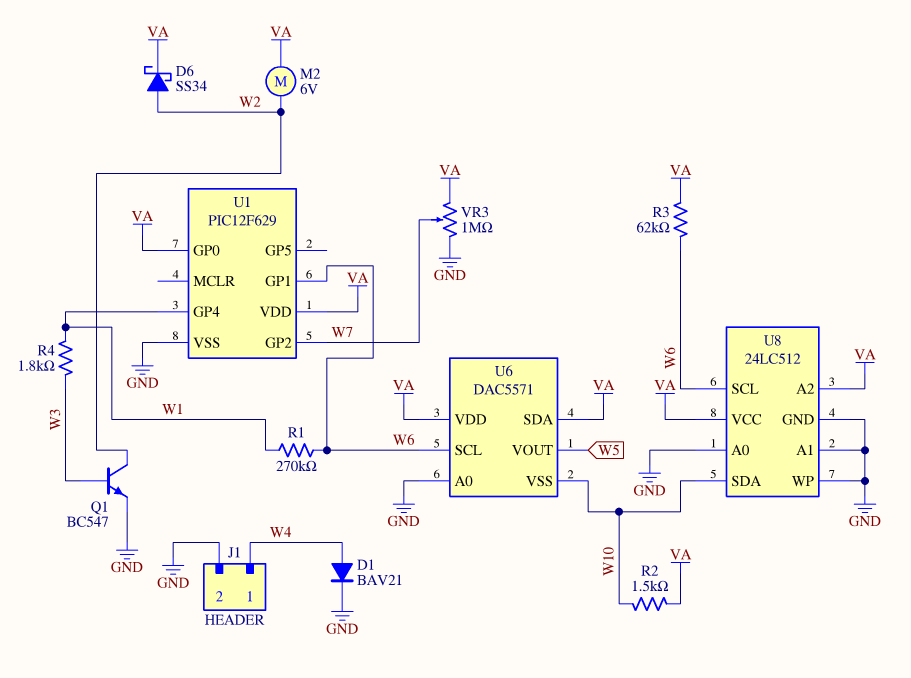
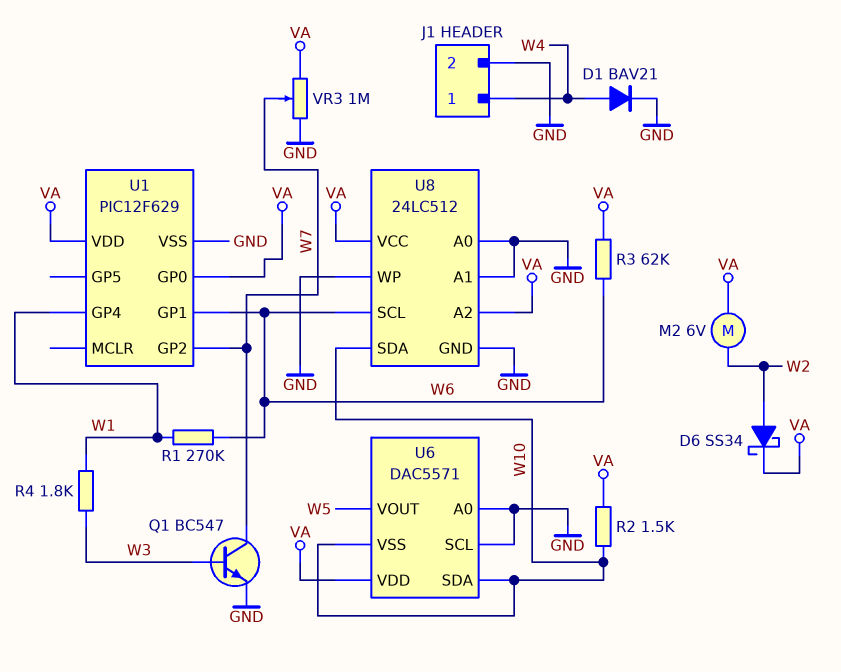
Q1: NPN BC547 (B W3, C W2, E GND) -> NPN BC547 (B W3, C W7, E GND)
U6 pin SCL: W6 -> GND
U6 pin SDA: VA -> W10

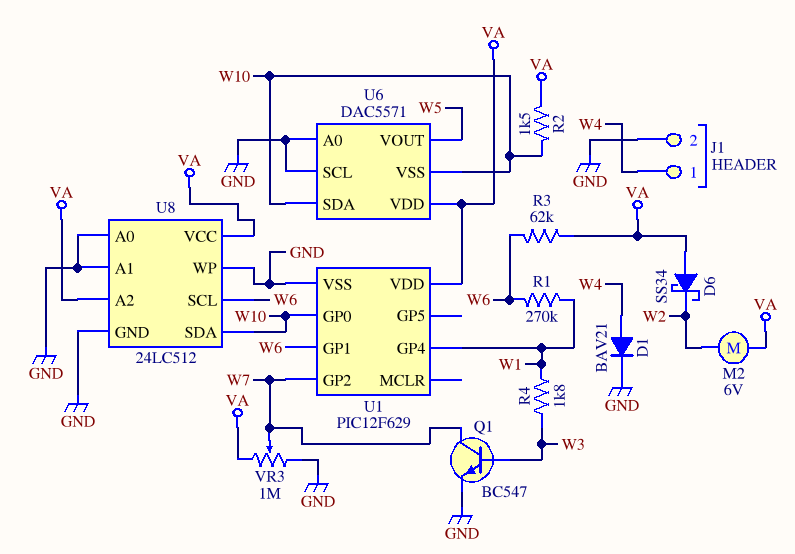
D6: schottky SS34 (A W2, K VA) -> schottky SS34 (A VA, K W2)
U1 pin GP0: VA -> W10

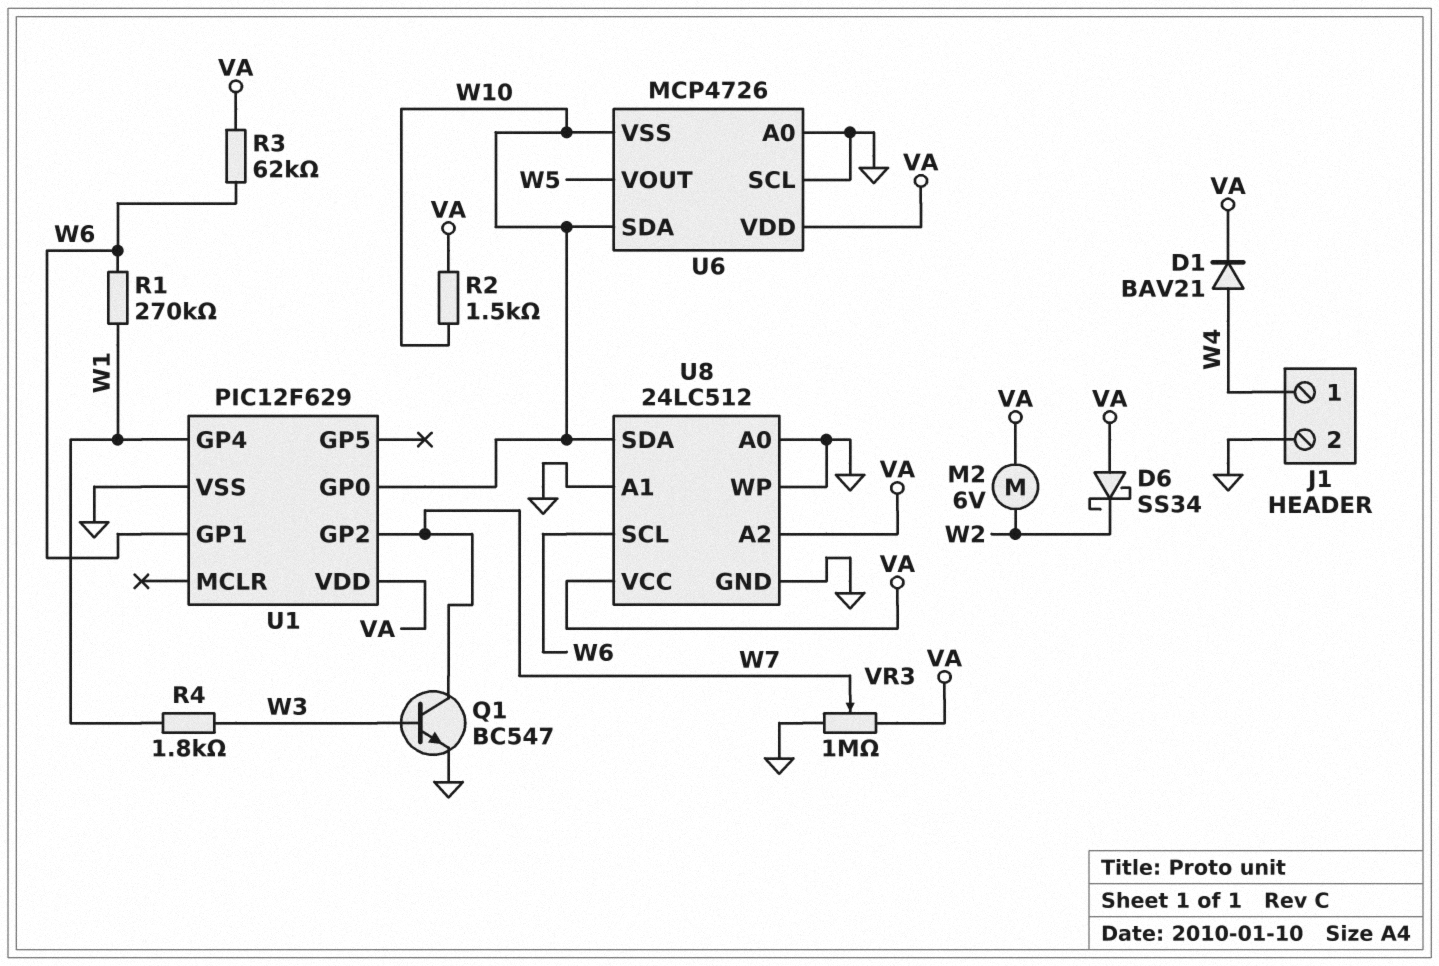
D1: diode BAV21 (A W4, K GND) -> diode BAV21 (A W4, K VA)
U6: DAC5571 -> MCP4726

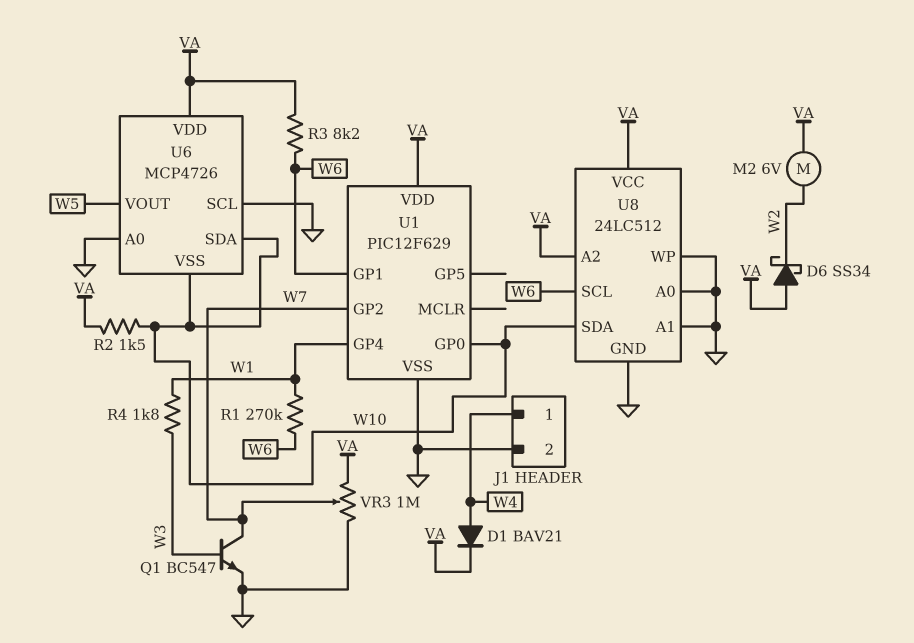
R3: 62k (VA, W6) -> 8.2k (VA, W6)

